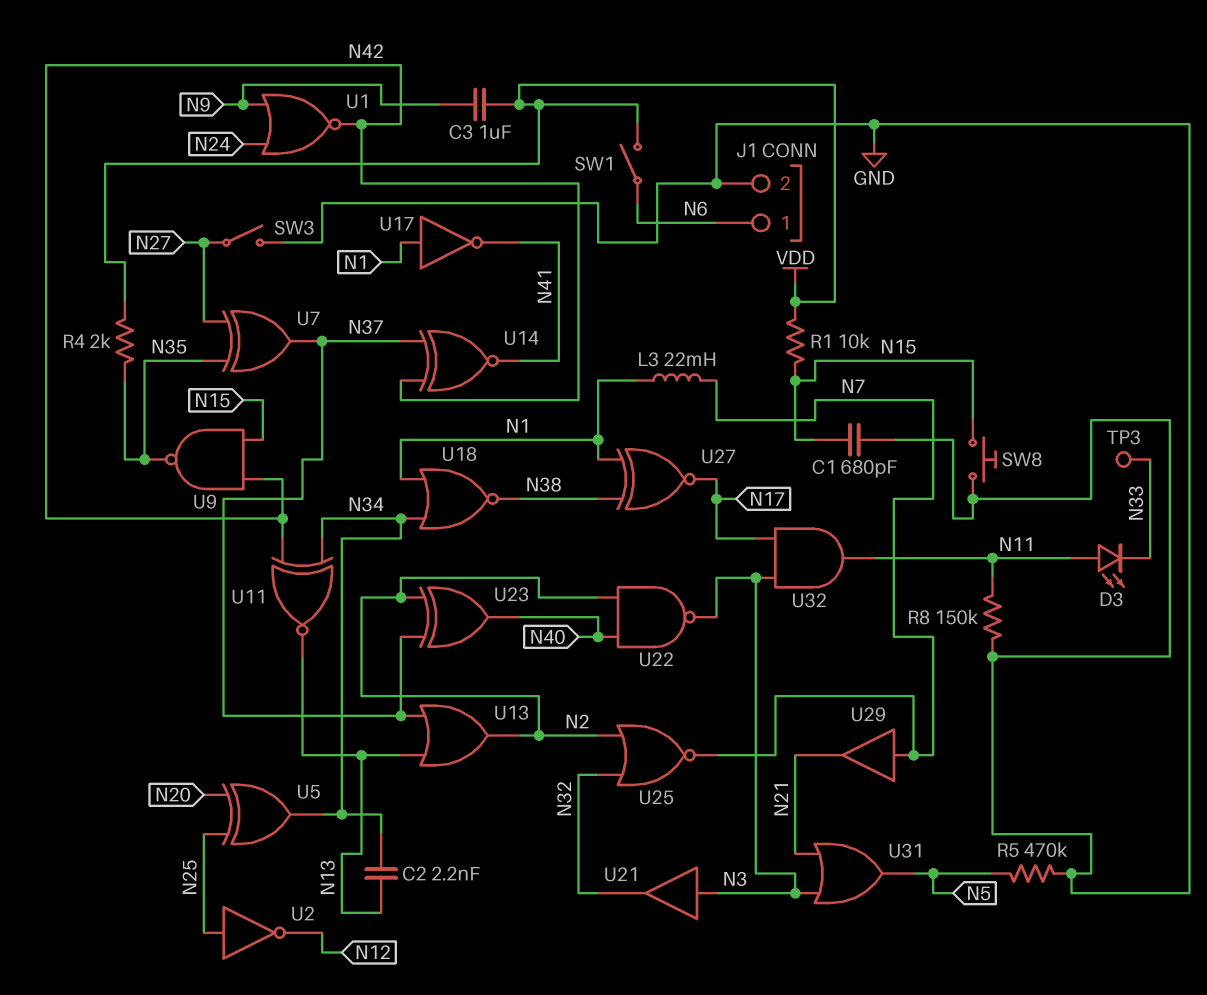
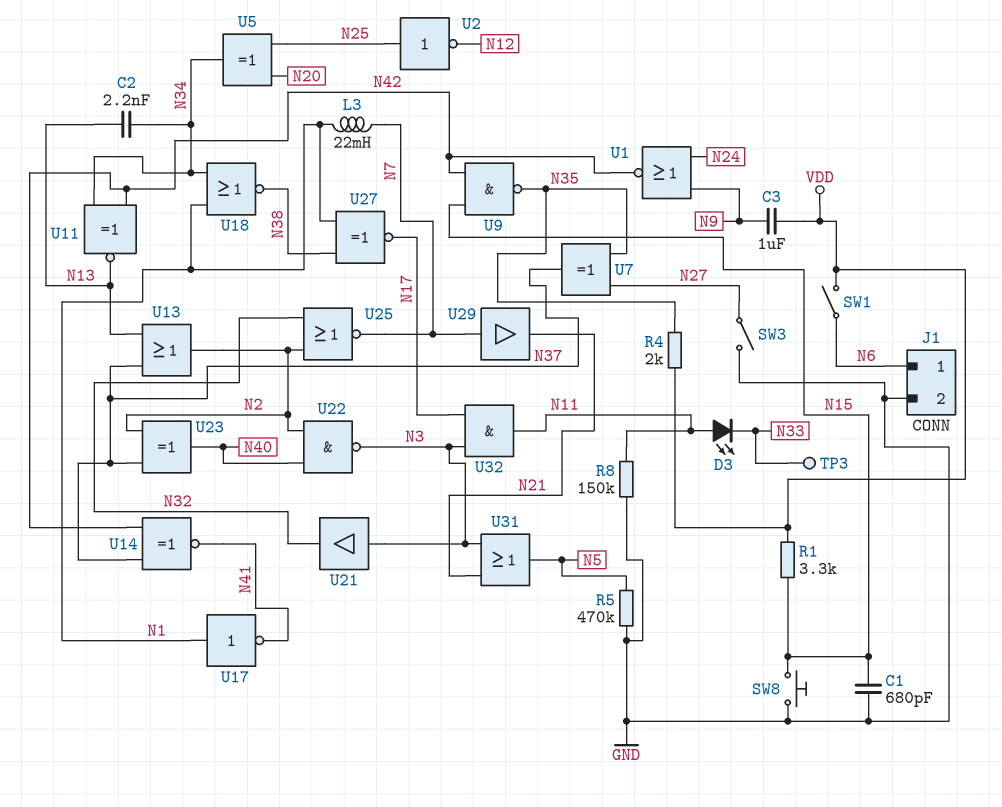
R1: 10k (N15, VDD) -> 3.3k (N15, VDD)

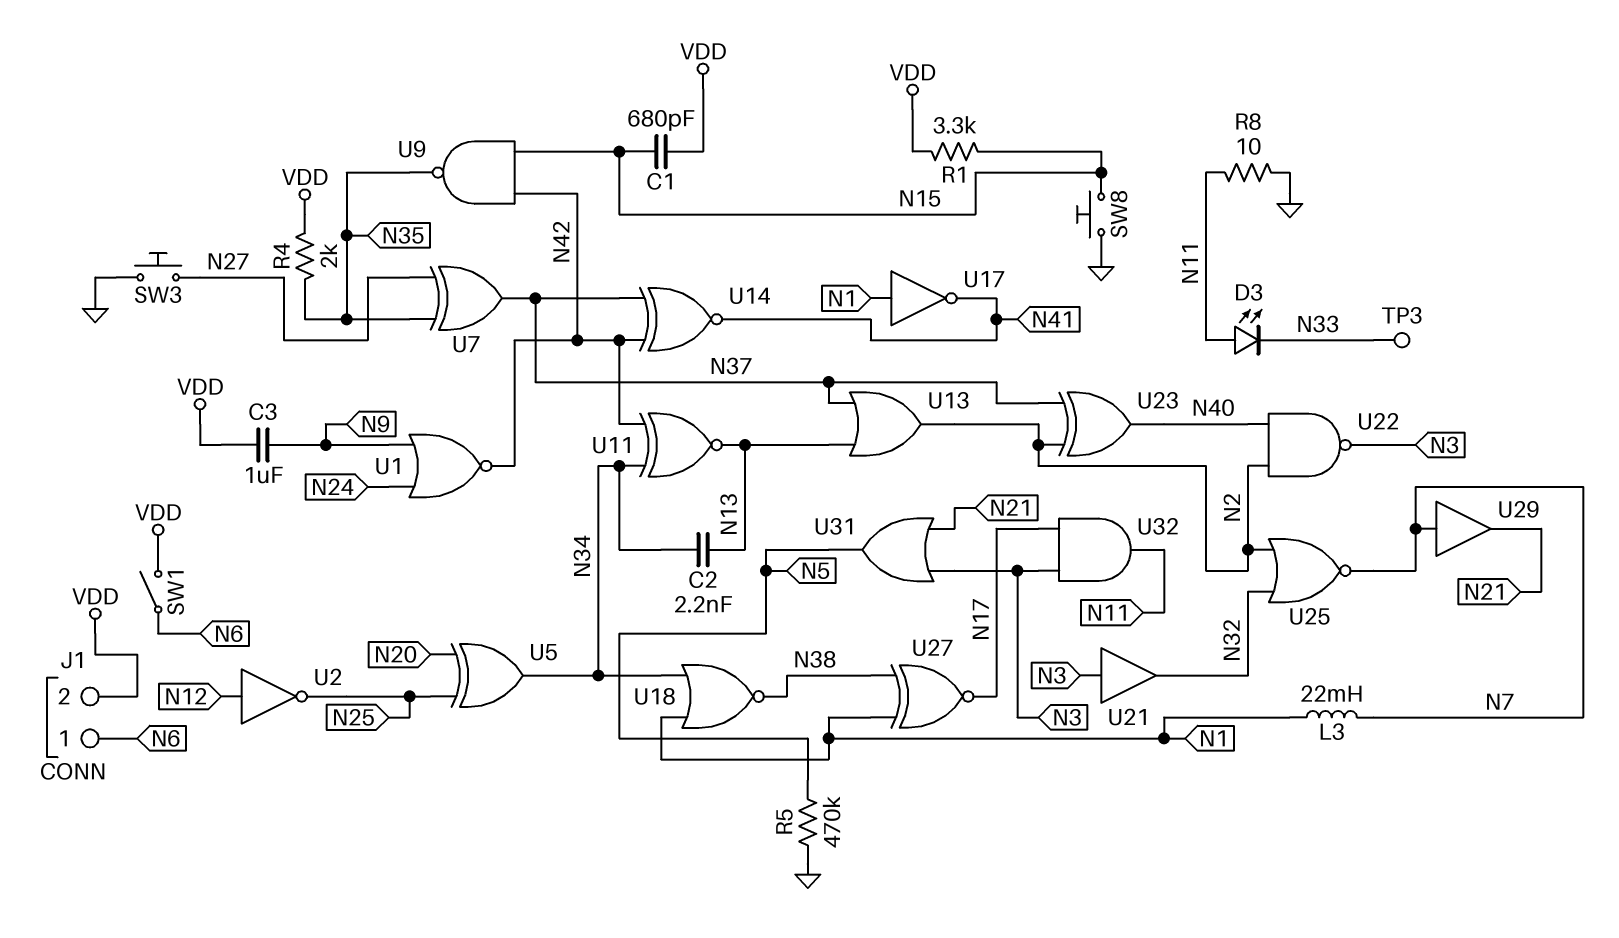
C1: 680pF (GND, N15) -> 680pF (N15, VDD)
J1 pin 2: GND -> VDD
R8: 150k (GND, N11) -> 10 (GND, N11)
SW3: switch (GND, N27) -> button (GND, N27)
U2: NOT (in N25, out N12) -> NOT (in N12, out N25)

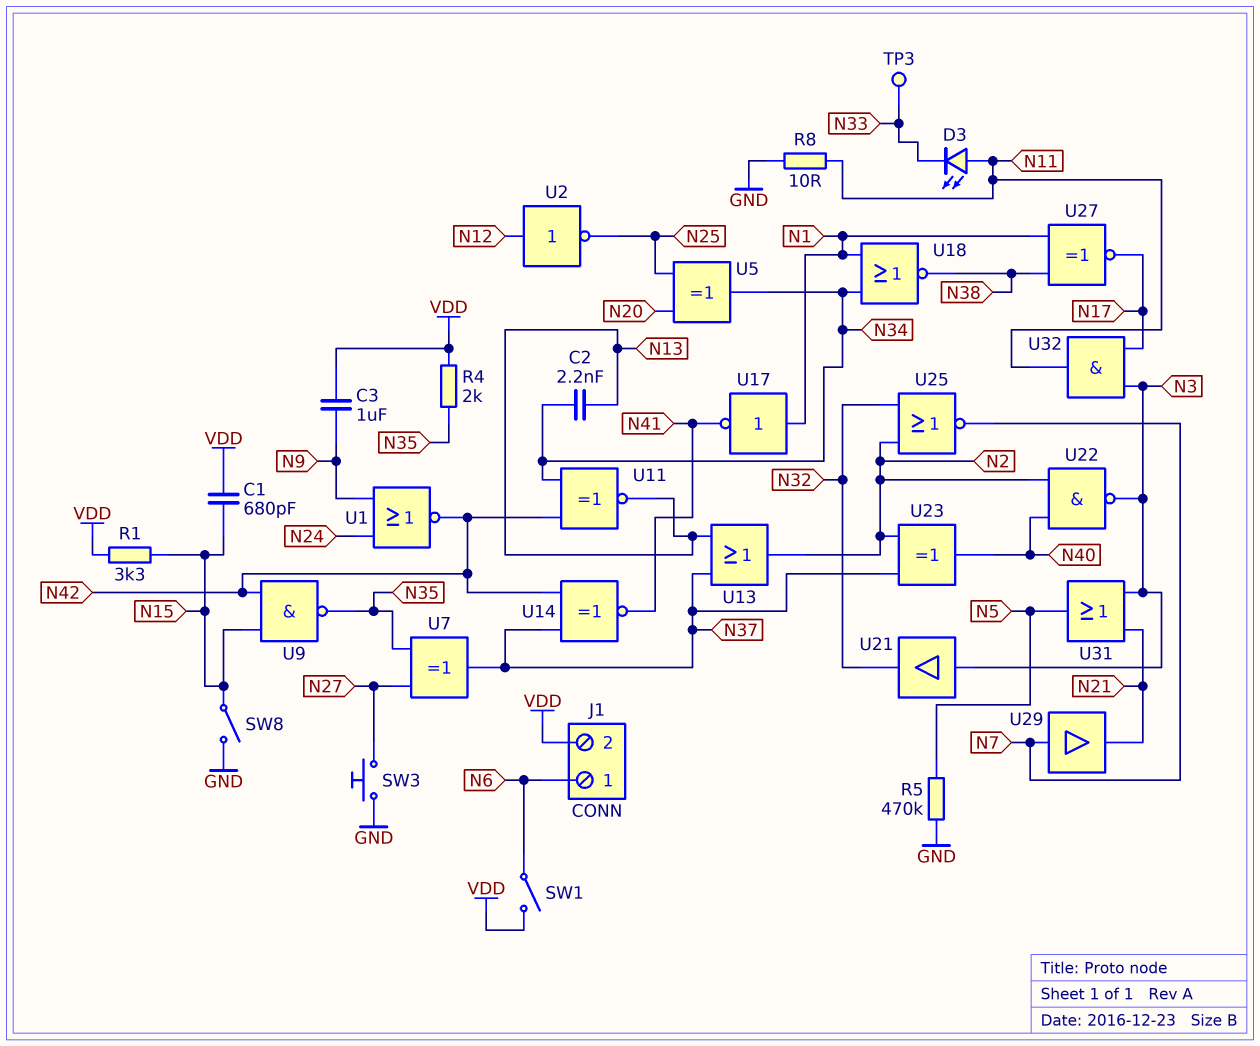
L3: 22mH (N1, N7) -> none
SW8: button (GND, N15) -> switch (GND, N15)

